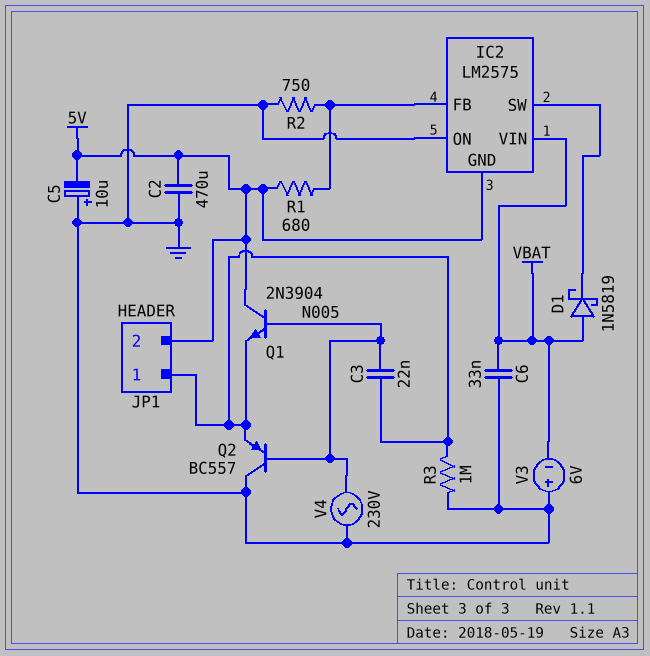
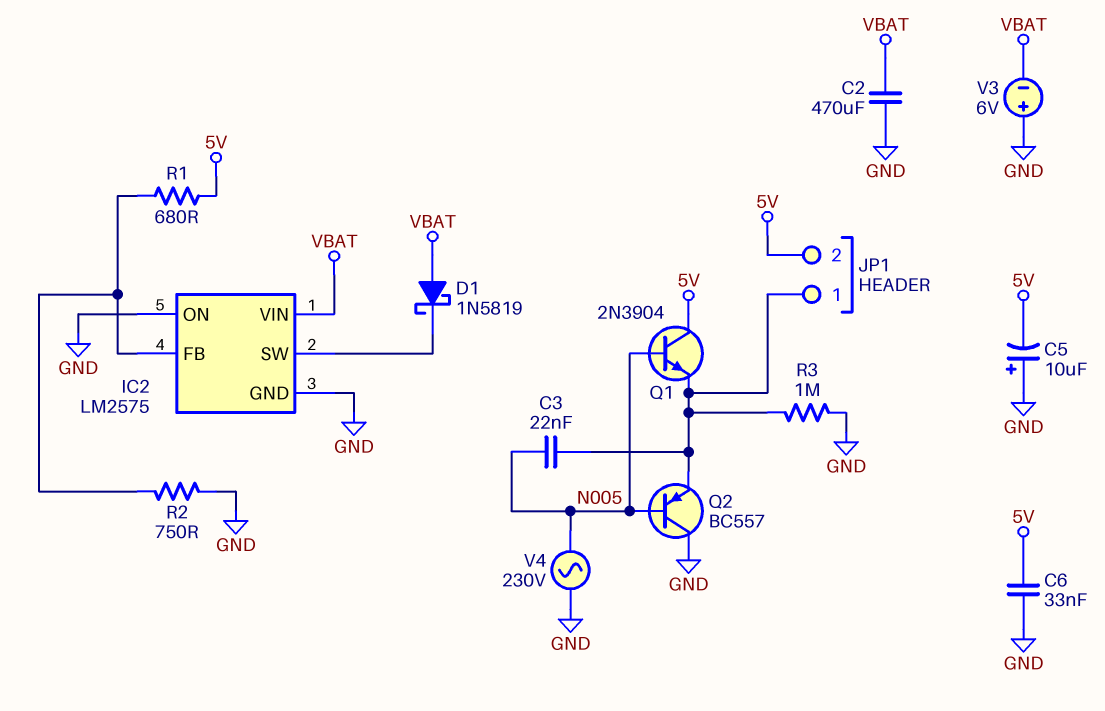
C2: 470uF (5V, GND) -> 470uF (GND, VBAT)
C6: 33nF (GND, VBAT) -> 33nF (5V, GND)
IC2 pin GND: 5V -> GND

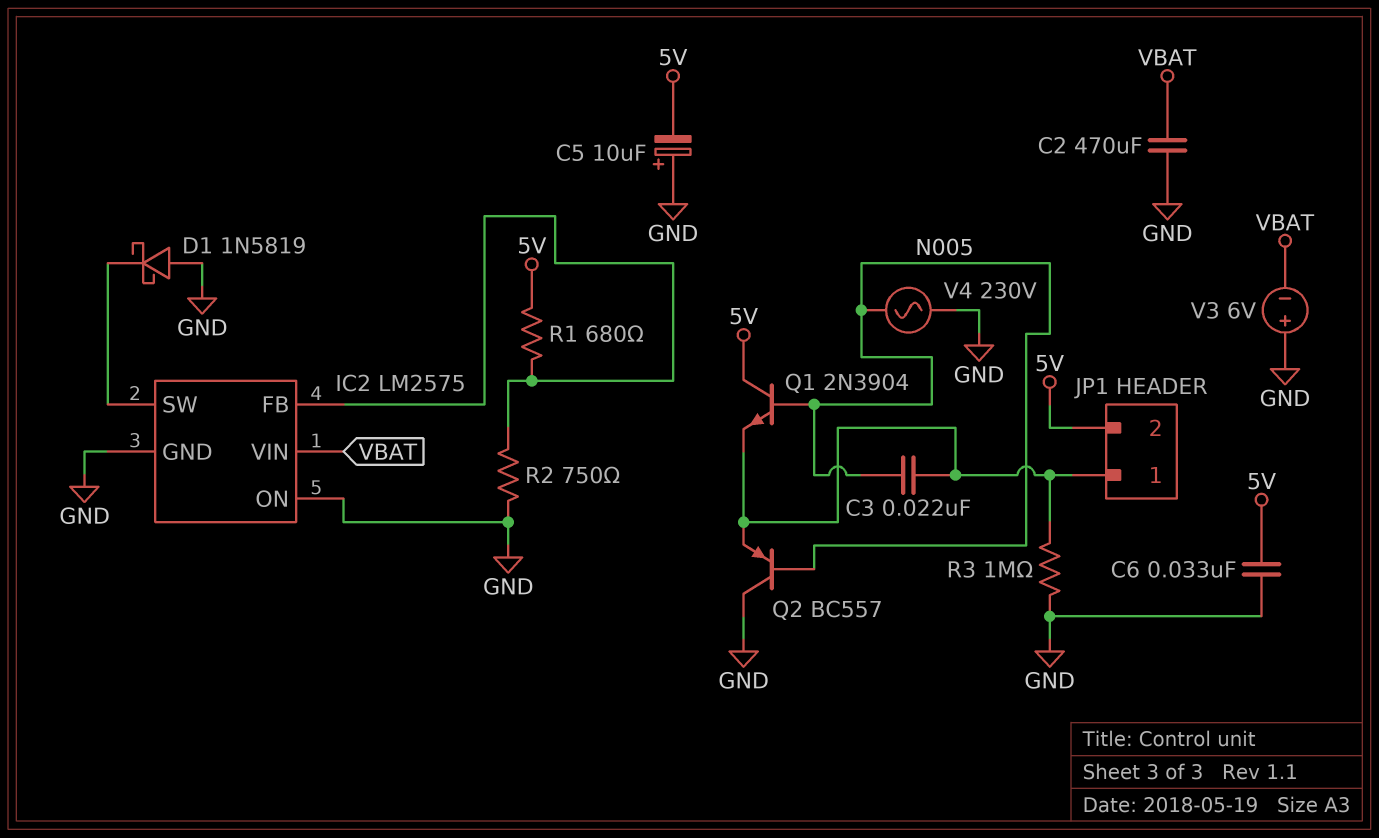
D1: schottky 1N5819 (A VBAT, K IC2/SW) -> schottky 1N5819 (A GND, K IC2/SW)

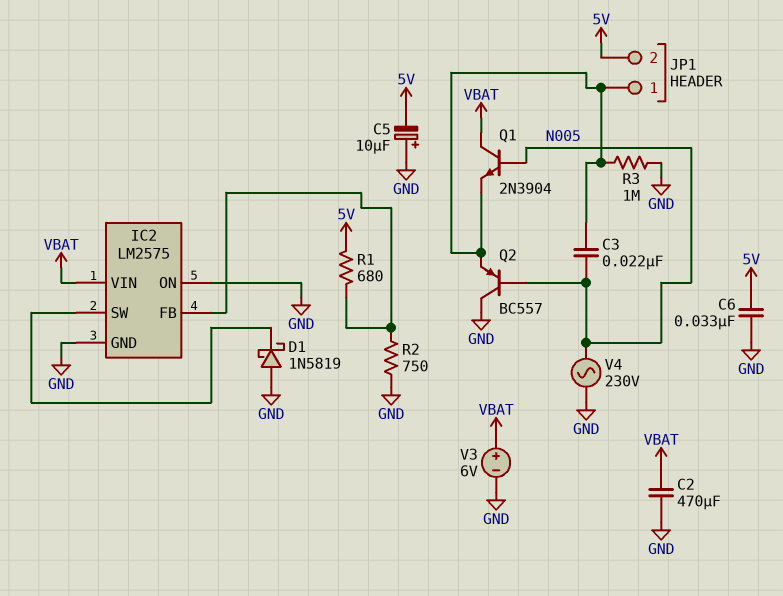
Q1: NPN 2N3904 (B N005, C 5V, E JP1/1) -> NPN 2N3904 (B N005, C VBAT, E JP1/1)
V3: 6V (plus GND, minus VBAT) -> 6V (plus VBAT, minus GND)

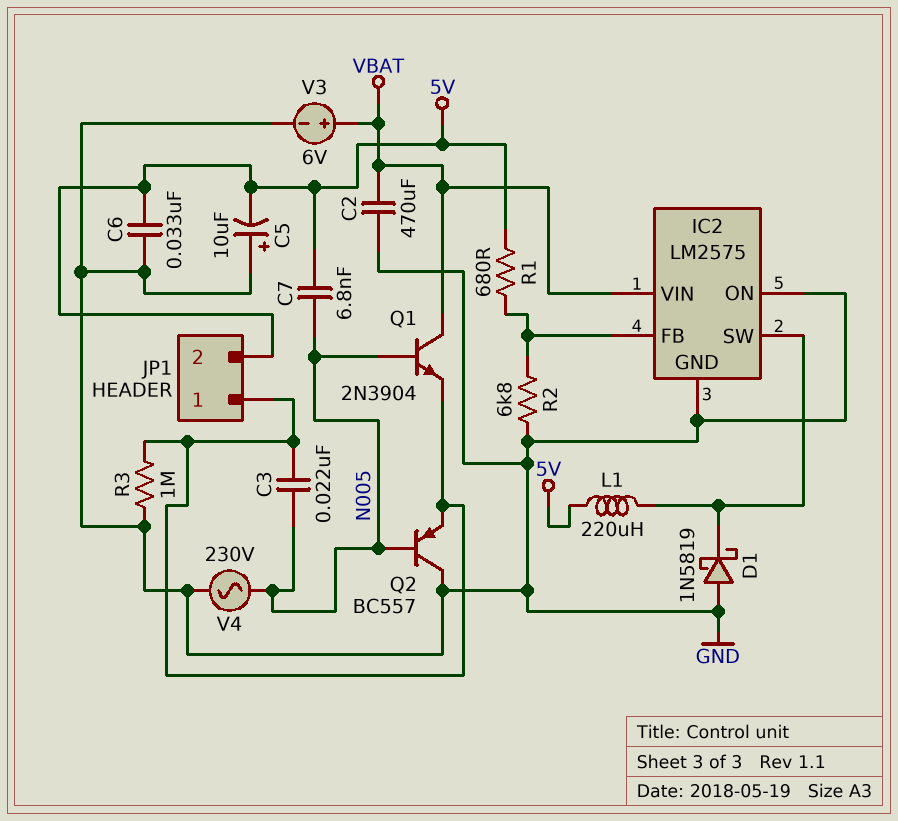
C7: none -> 6.8nF (5V, N005)
L1: none -> 220uH (5V, IC2/SW)
R2: 750 (GND, IC2/FB) -> 6.8k (GND, IC2/FB)

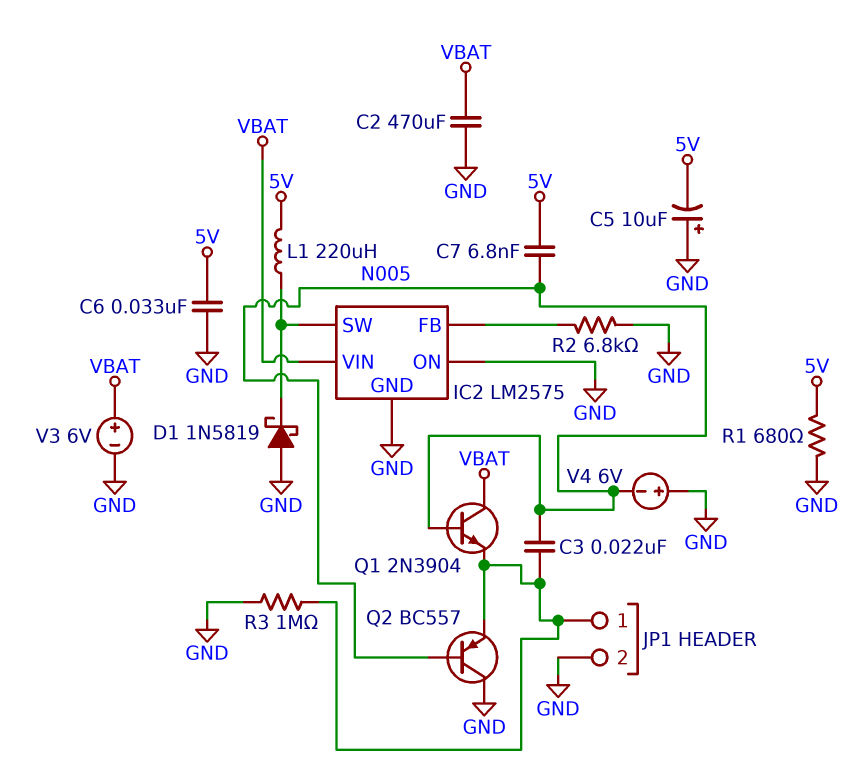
JP1 pin 2: 5V -> GND
R1: 680 (5V, IC2/FB) -> 680 (5V, GND)
V4: AC 230V (GND, N005) -> 6V (plus GND, minus N005)

